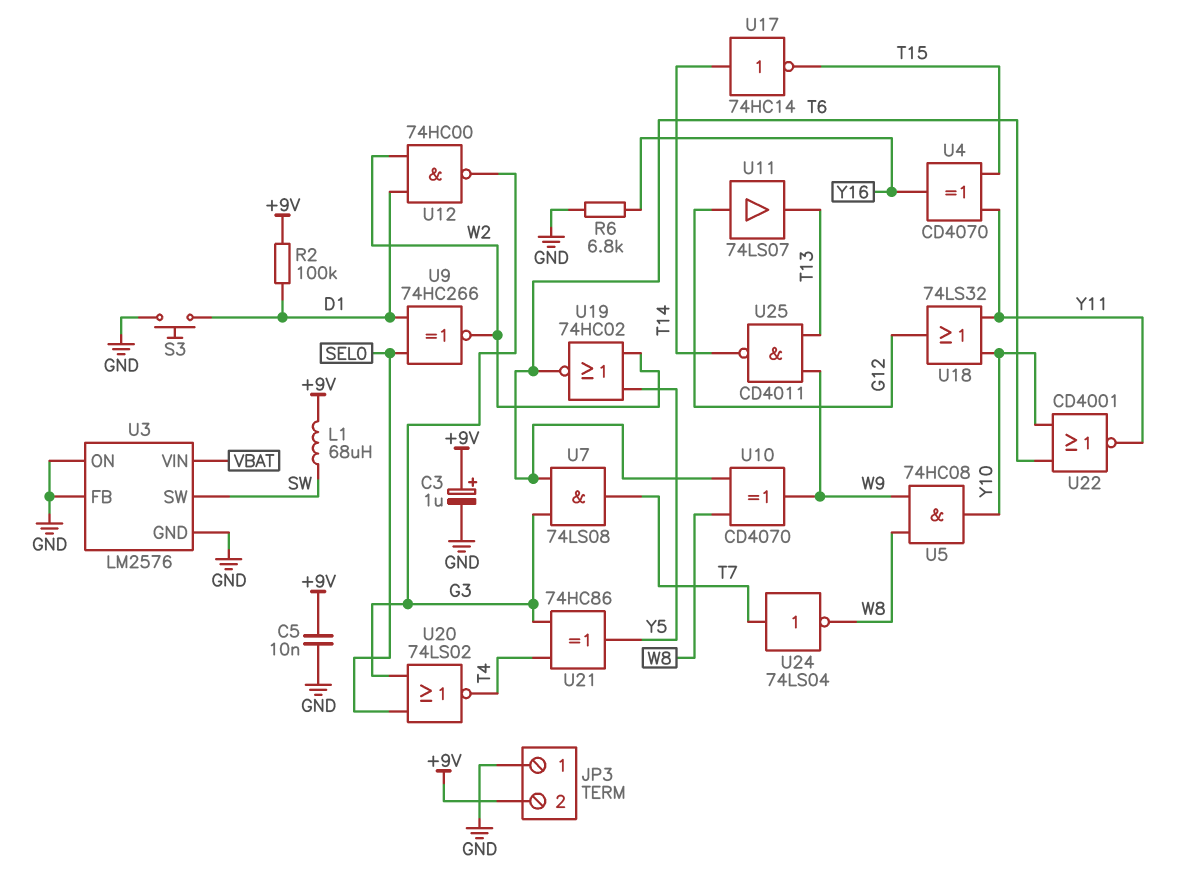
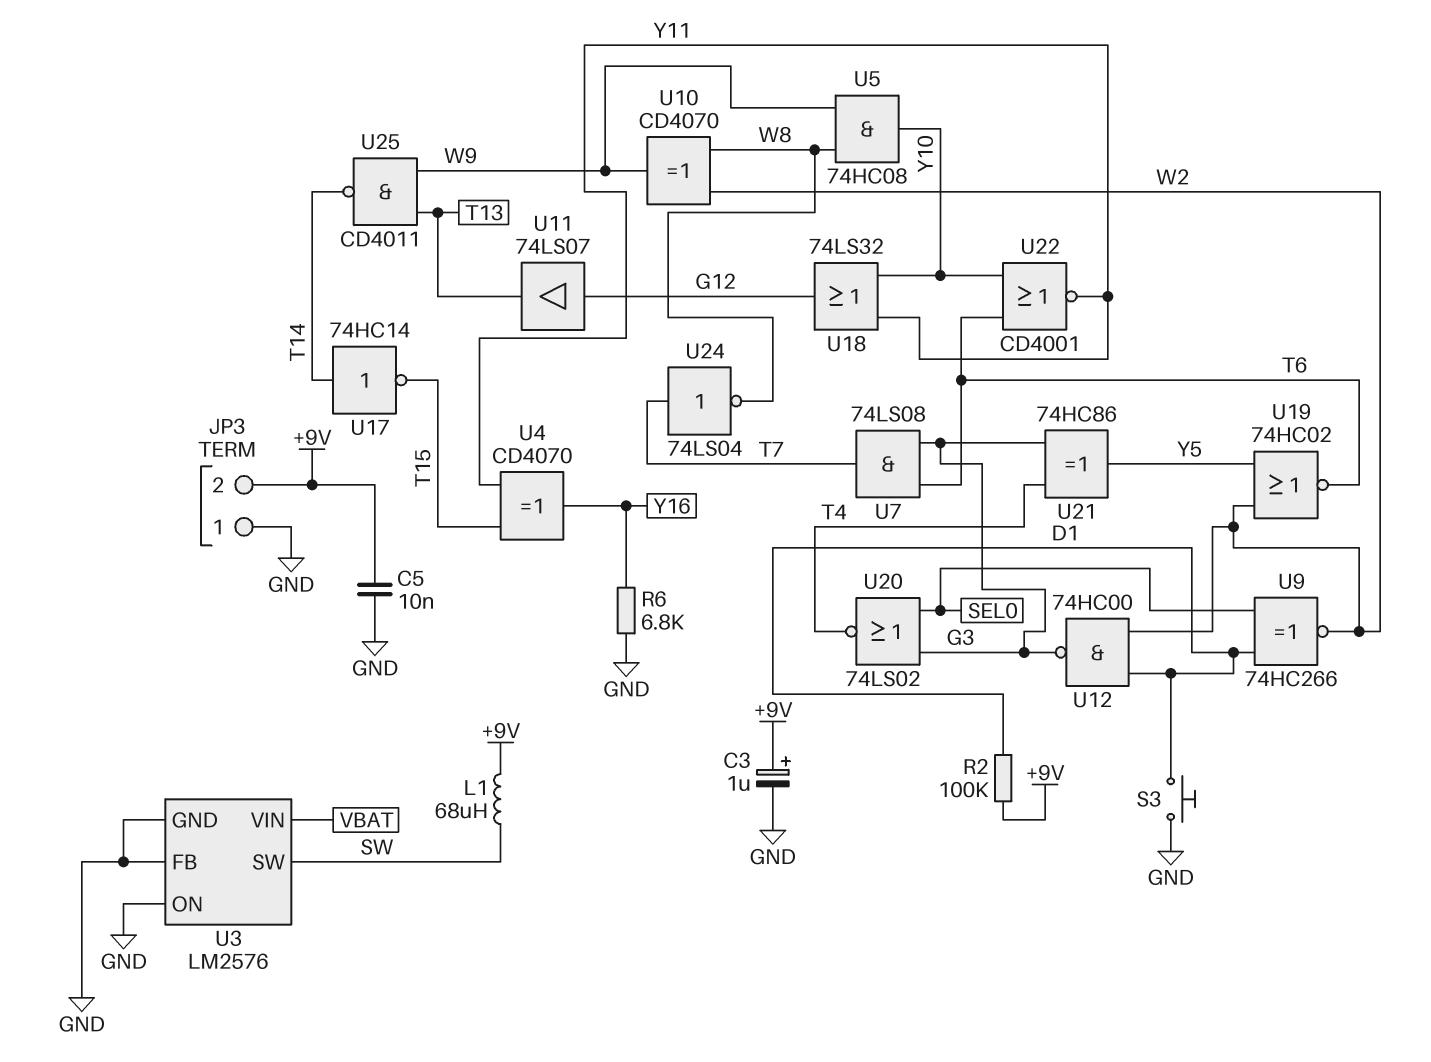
U10: XOR CD4070 (in T6, in W8, out W9) -> XOR CD4070 (in W2, in W8, out W9)

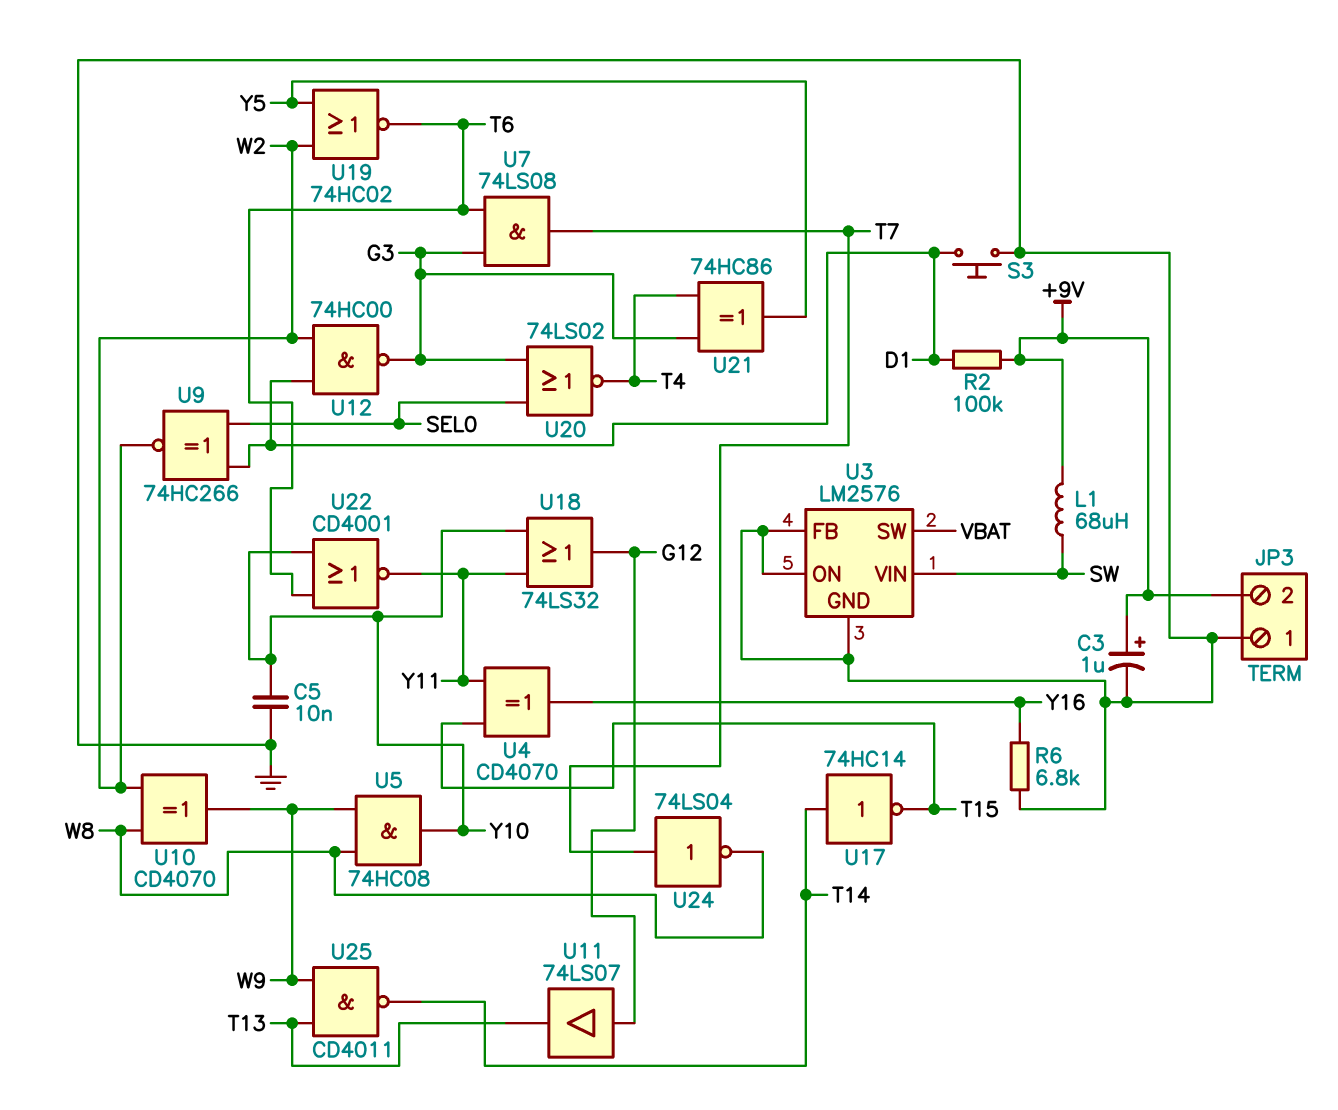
C5: 10nF (+9V, GND) -> 10nF (GND, Y10)
U3 pin SW: SW -> VBAT
U3 pin VIN: VBAT -> SW

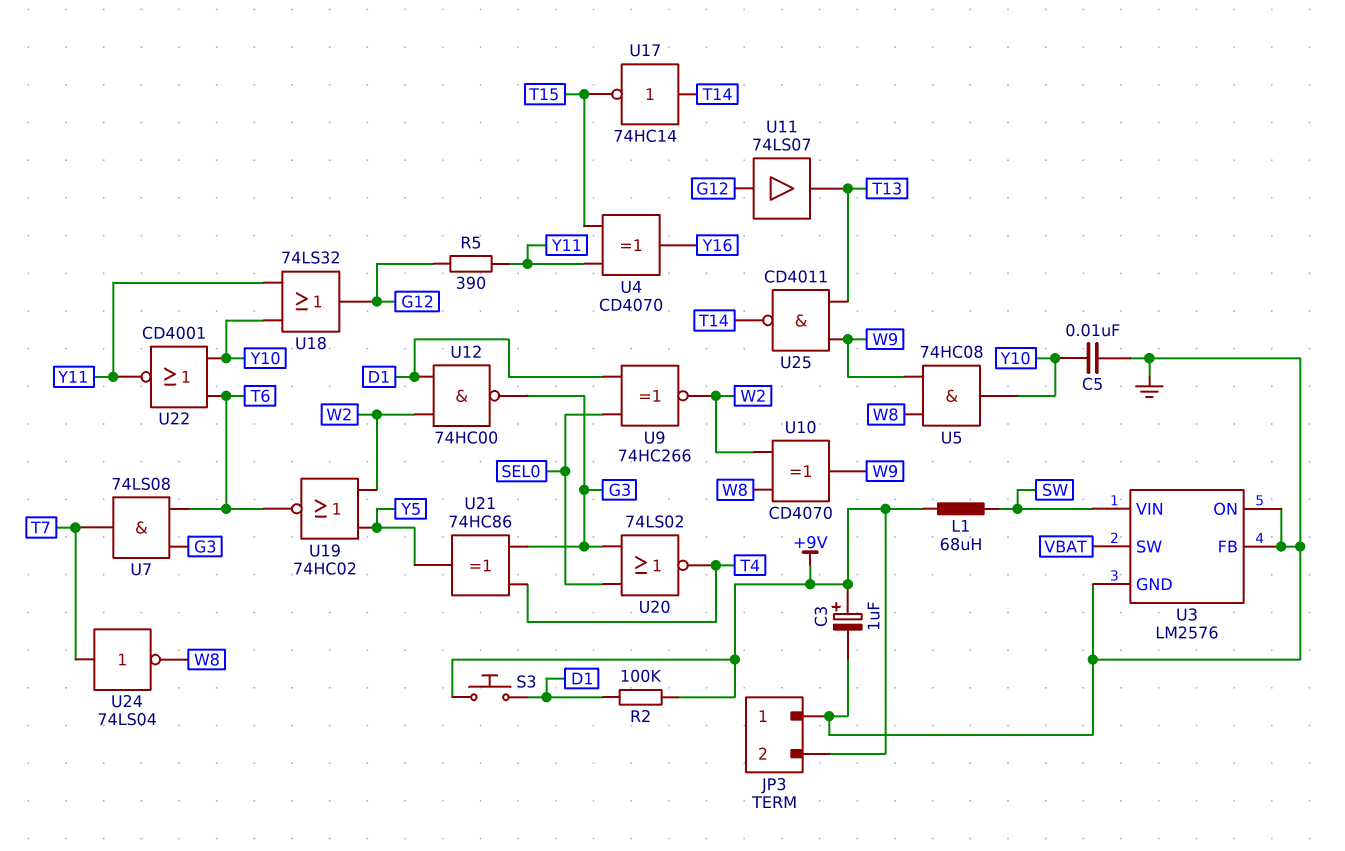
R5: none -> 390 (G12, Y11)
R6: 6.8k (GND, Y16) -> none
S3: button (D1, GND) -> button (+9V, D1)

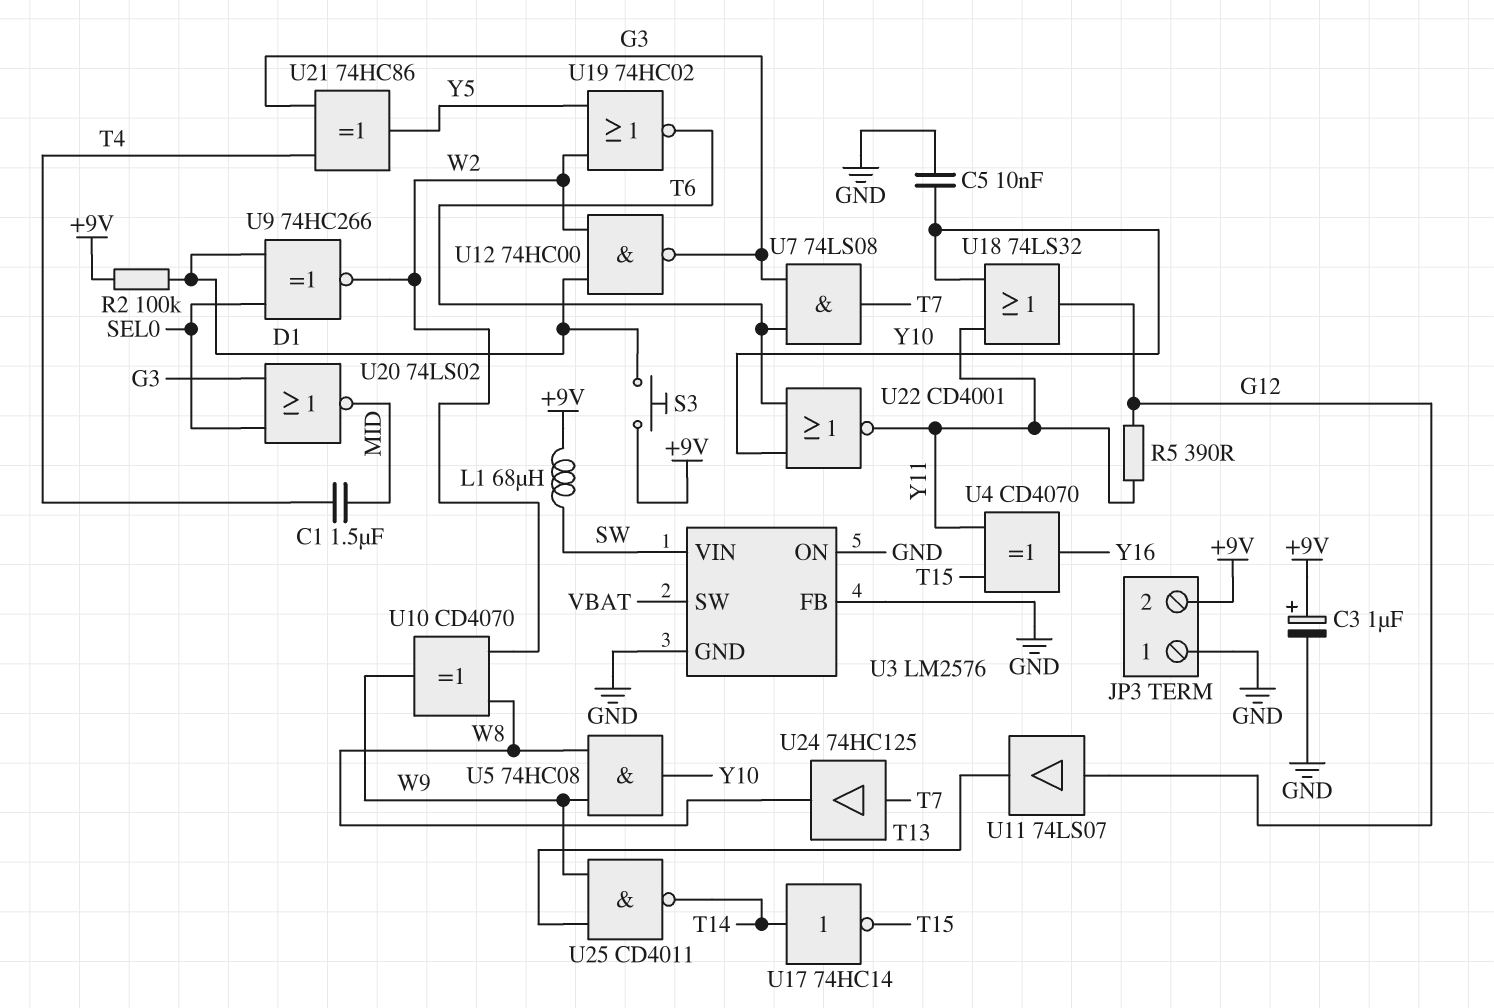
C1: none -> 1.5uF (MID, T4)
U20: NOR 74LS02 (in G3, in SEL0, out T4) -> NOR 74LS02 (in G3, in SEL0, out MID)
U24: NOT 74LS04 (in T7, out W8) -> buffer 74HC125 (in T7, out W8)

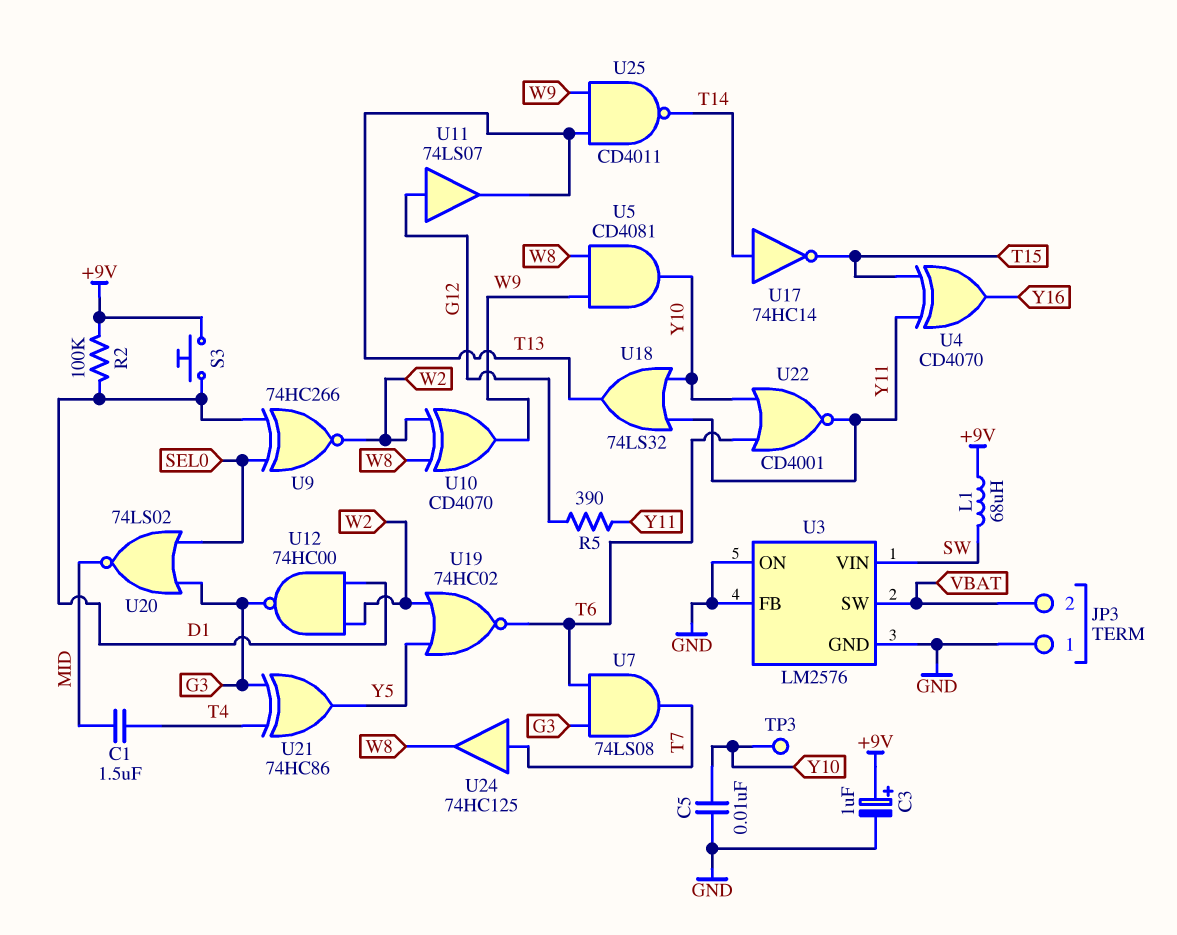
JP3 pin 2: +9V -> VBAT
TP3: none -> test point (Y10)
U5: AND 74HC08 (in W8, in W9, out Y10) -> AND CD4081 (in W8, in W9, out Y10)
U18: OR 74LS32 (in Y10, in Y11, out G12) -> OR 74LS32 (in Y10, in Y11, out T13)

